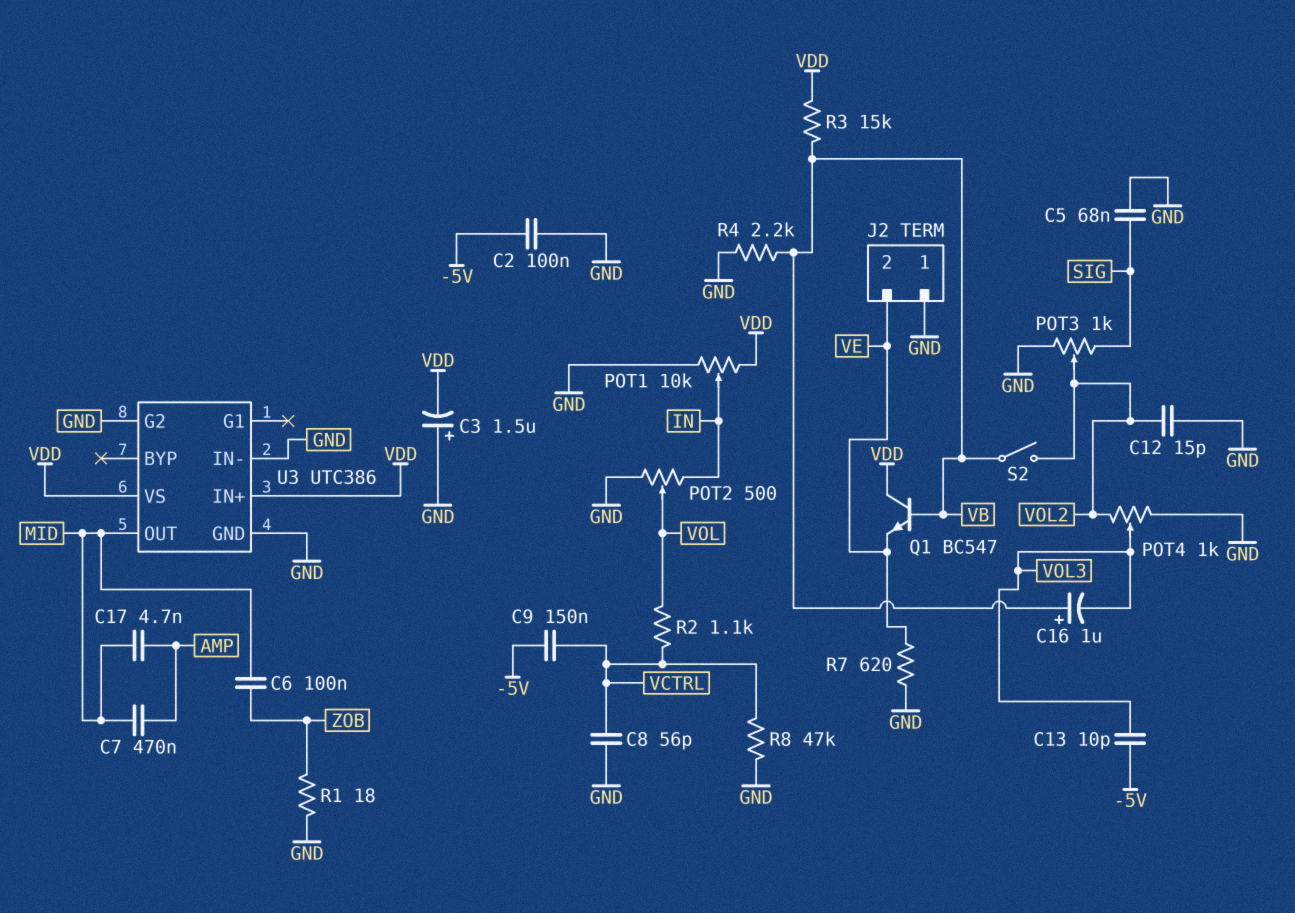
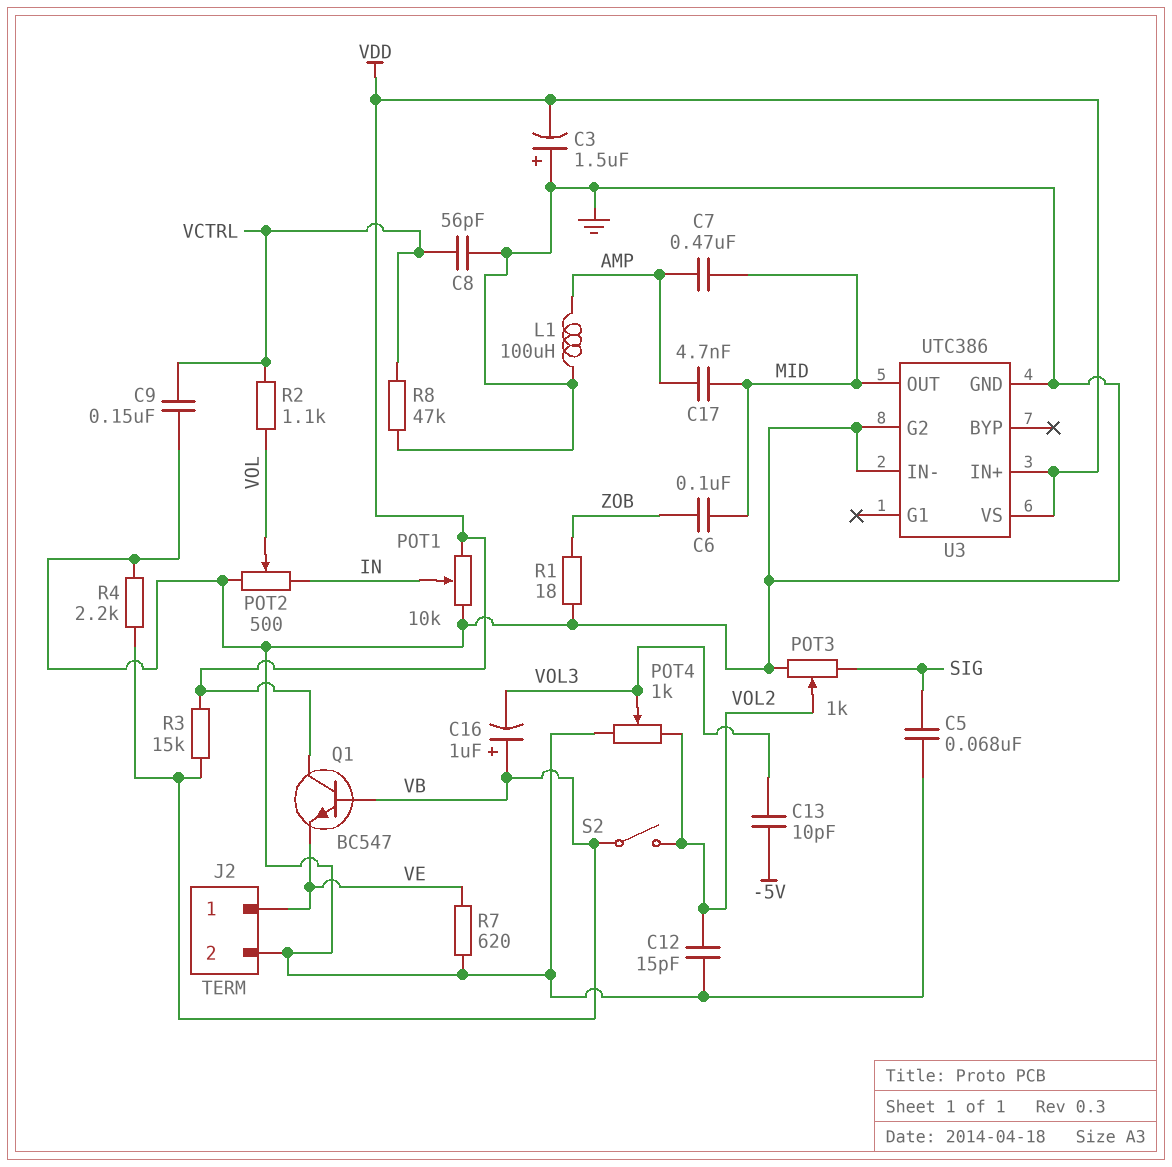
C2: 100nF (-5V, GND) -> none
C9: 150nF (-5V, VCTRL) -> 150nF (GND, VCTRL)
J2 pin 1: GND -> VE
J2 pin 2: VE -> GND
L1: none -> 100uH (AMP, GND)

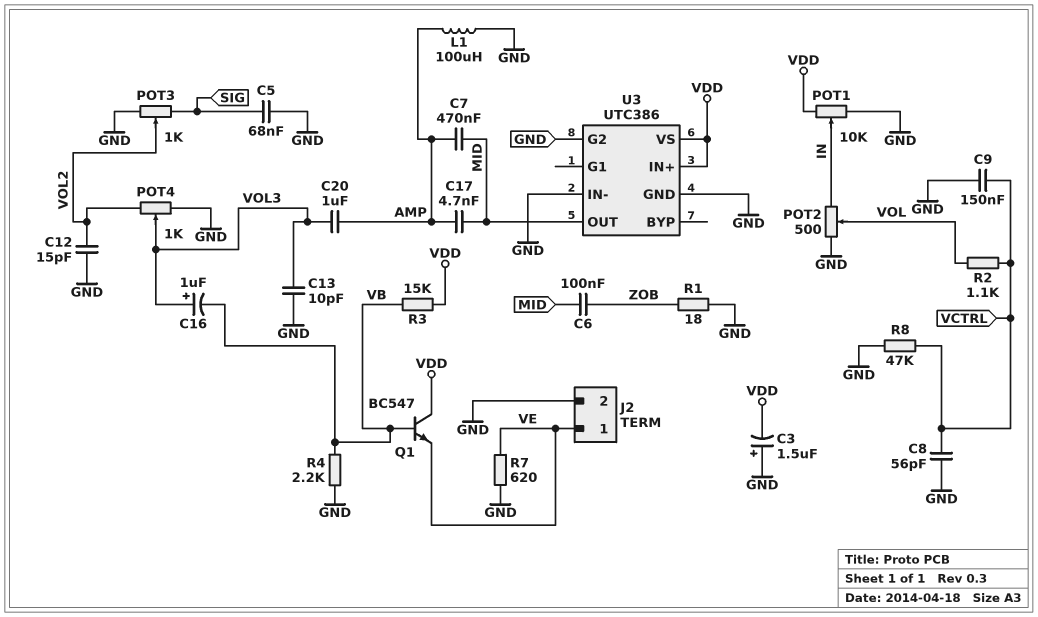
C13: 10pF (-5V, VOL3) -> 10pF (GND, VOL3)
C16: 1uF (plus VB, minus VOL3) -> 1uF (plus VOL3, minus VB)
C20: none -> 1uF (AMP, VOL3)
S2: switch (VB, VOL2) -> none

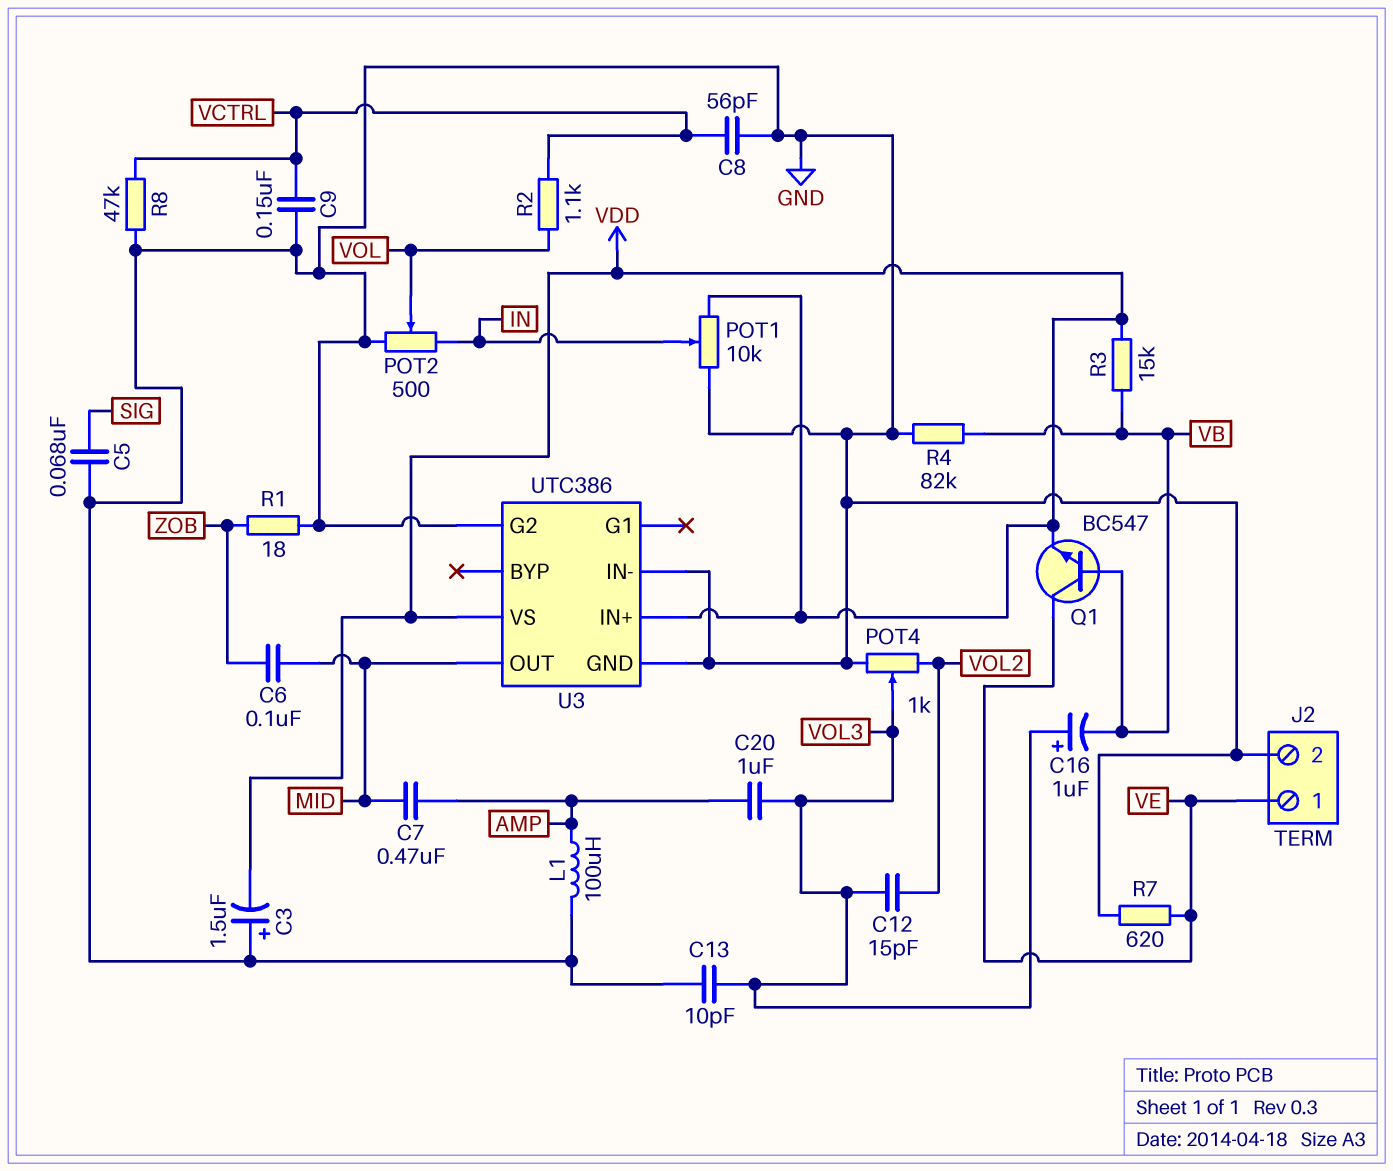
C12: 15pF (GND, VOL2) -> 15pF (VOL2, VOL3)
C17: 4.7nF (AMP, MID) -> none
POT3: 1k (GND, SIG, wiper VOL2) -> none
Q1: NPN BC547 (B VB, C VDD, E VE) -> NPN BC547 (B VB, C VE, E VDD)
R4: 2.2k (GND, VB) -> 82k (GND, VB)

